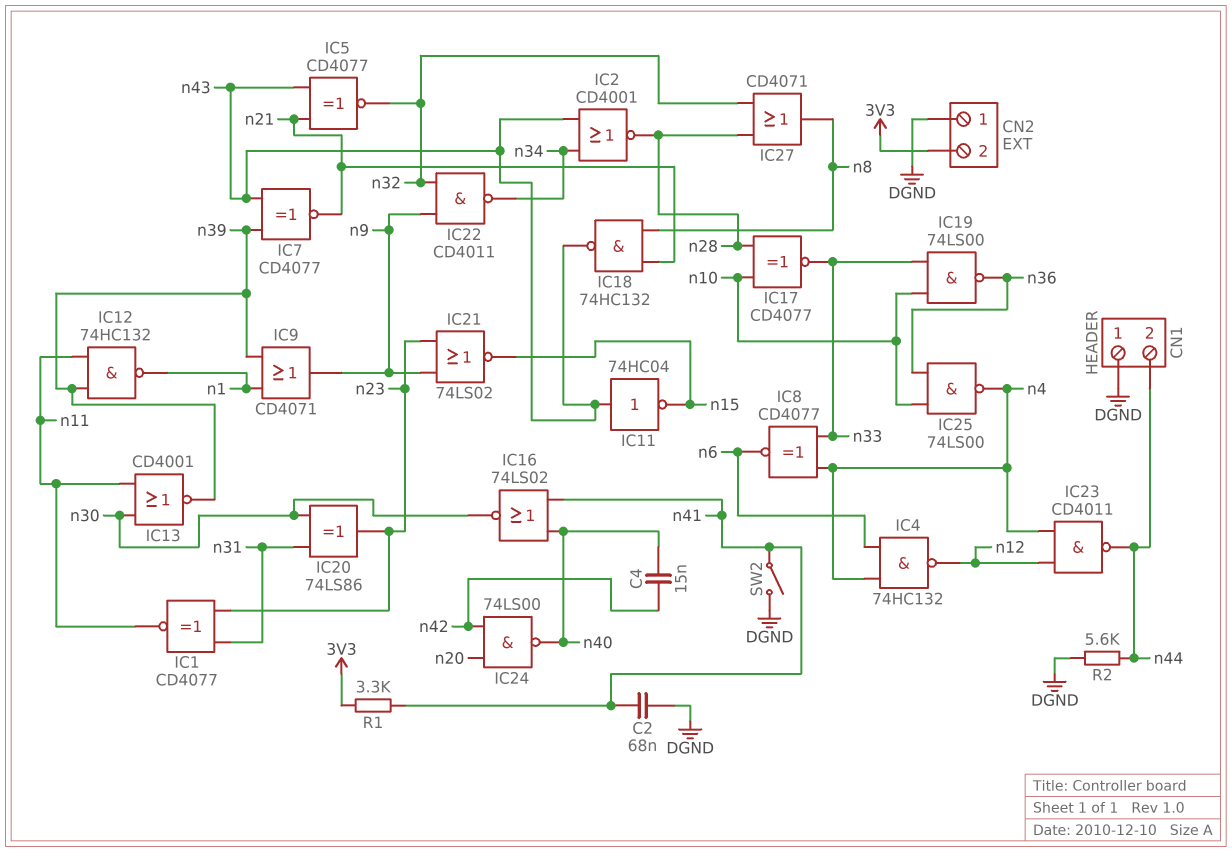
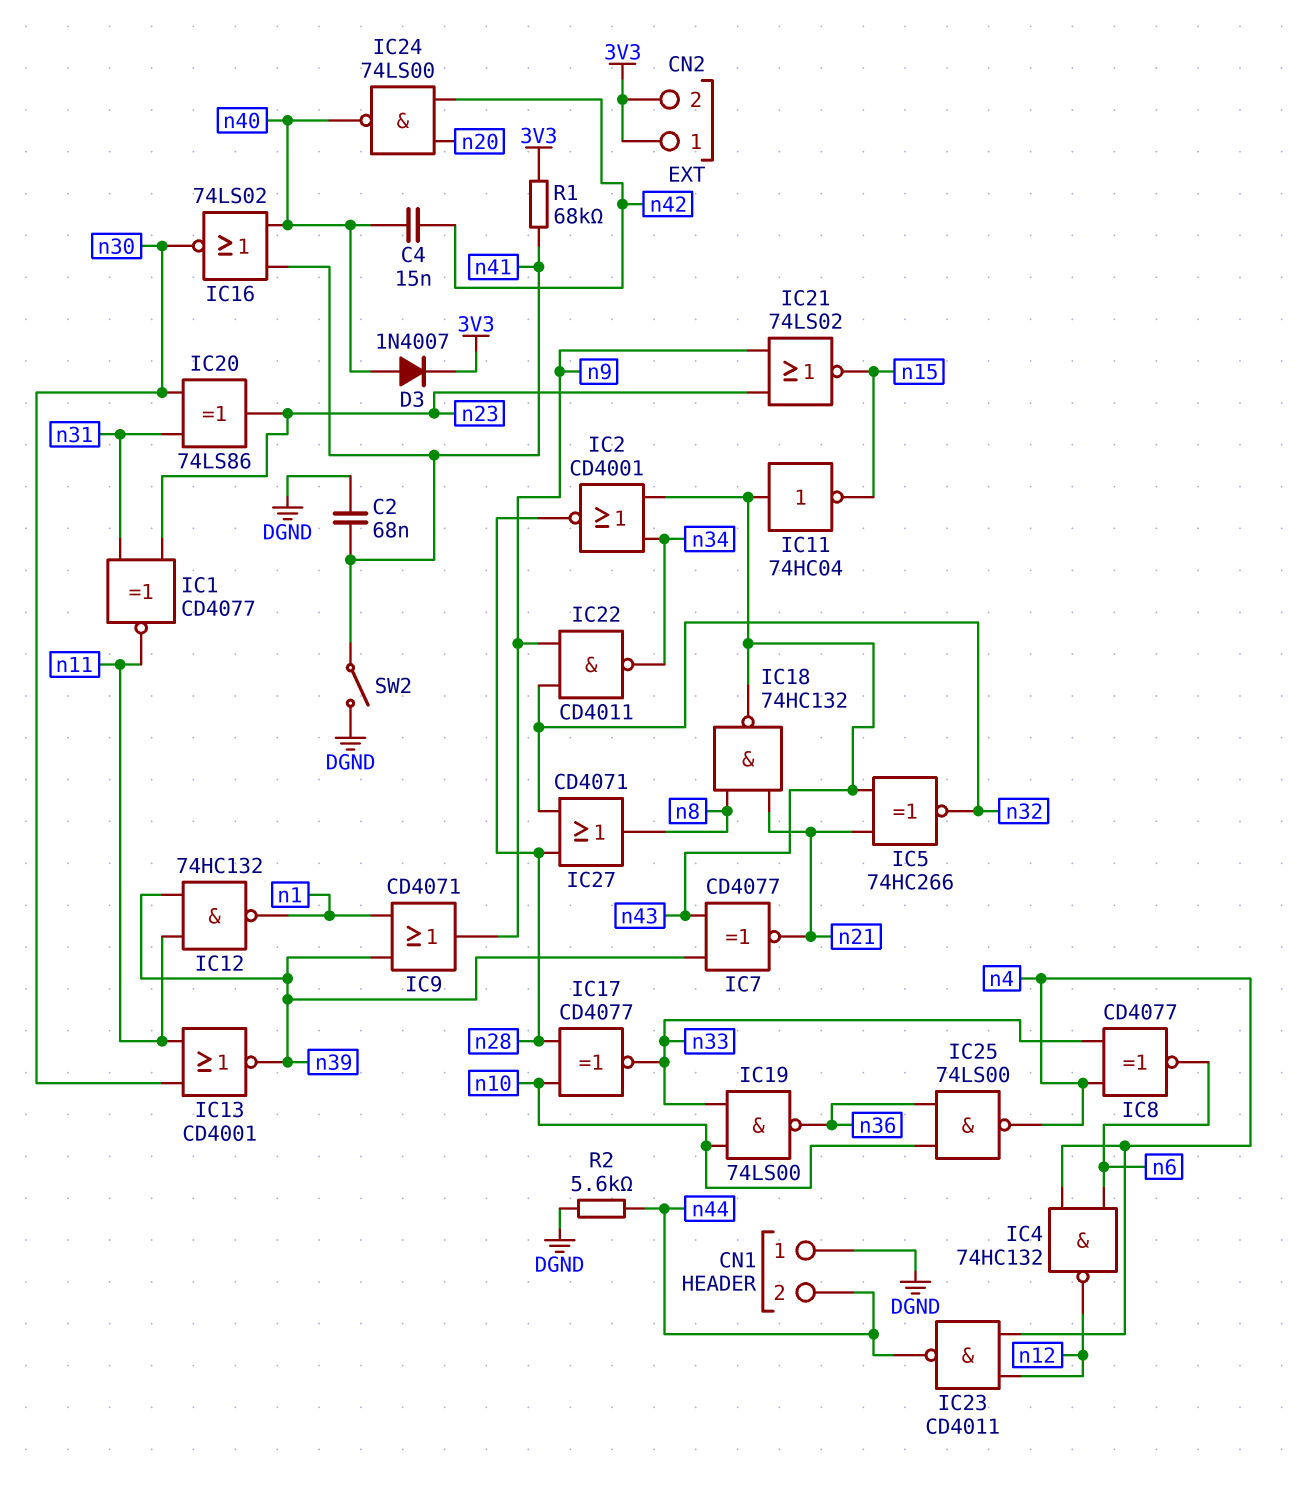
CN2 pin 1: DGND -> 3V3
D3: none -> diode 1N4007 (A n40, K 3V3)
IC5: XNOR CD4077 (in n21, in n43, out n32) -> XNOR 74HC266 (in n21, in n43, out n32)
R1: 3.3k (3V3, n41) -> 68k (3V3, n41)

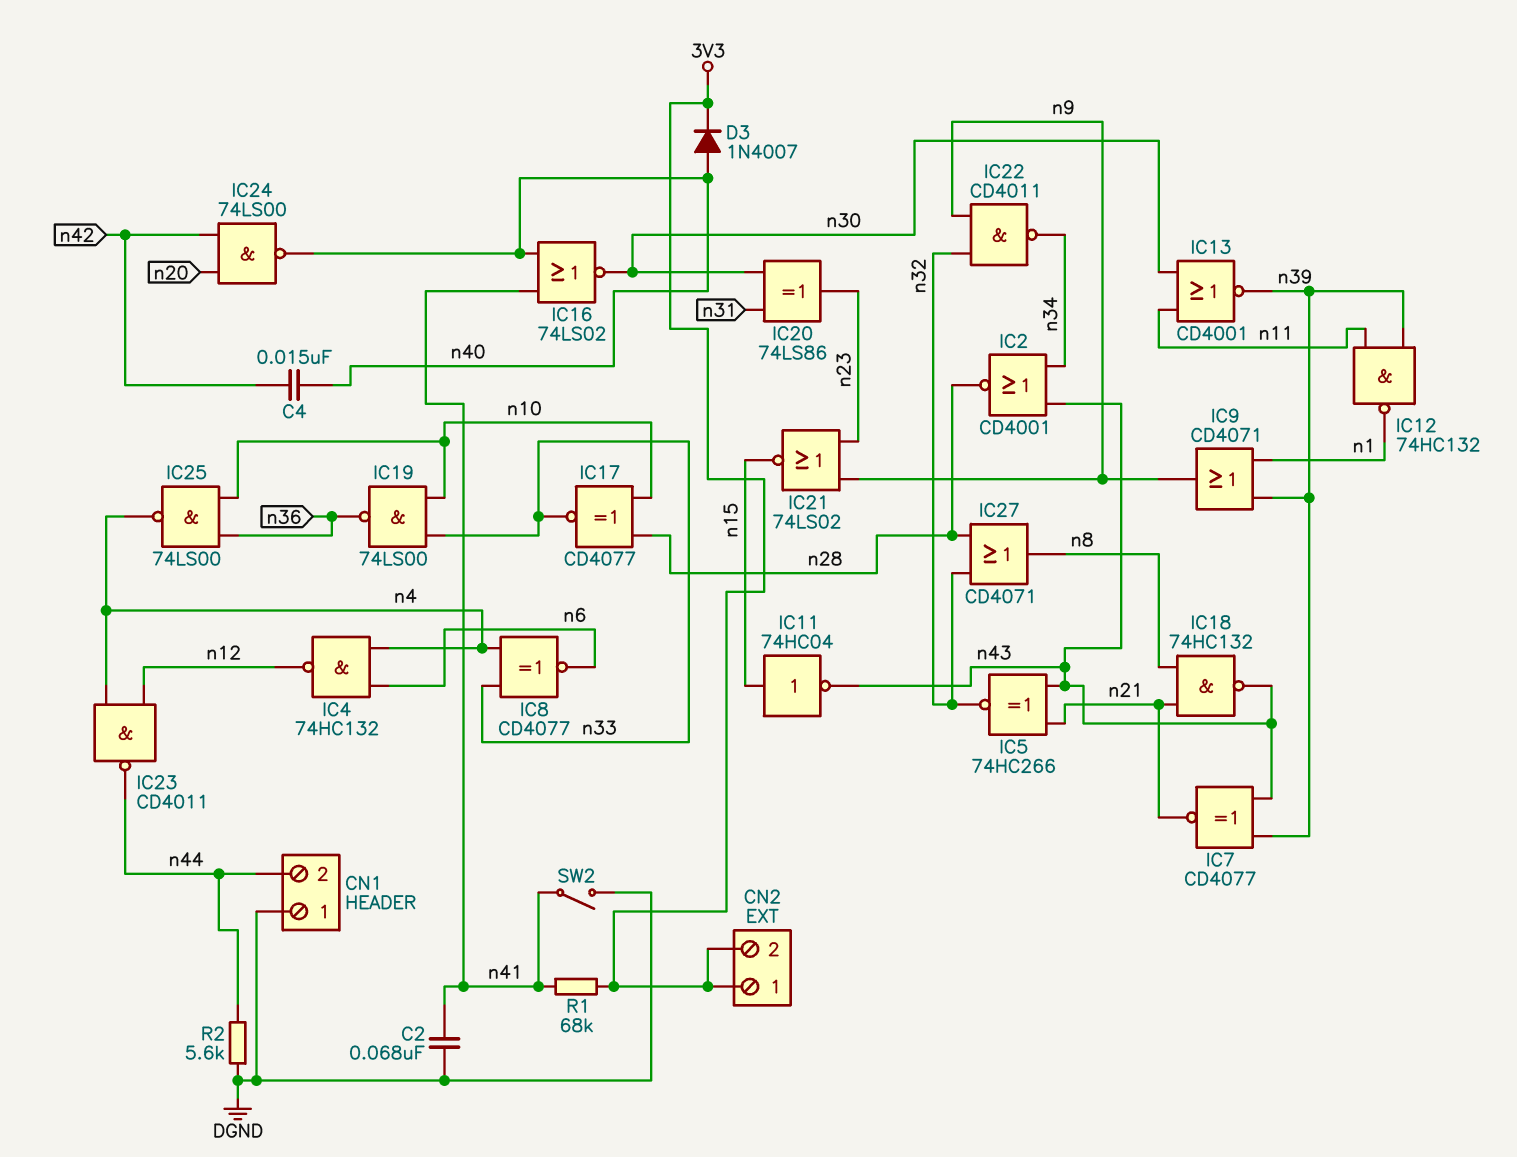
IC1: XNOR CD4077 (in n23, in n31, out n11) -> none
IC11: NOT 74HC04 (in n43, out n15) -> NOT 74HC04 (in n15, out n43)

